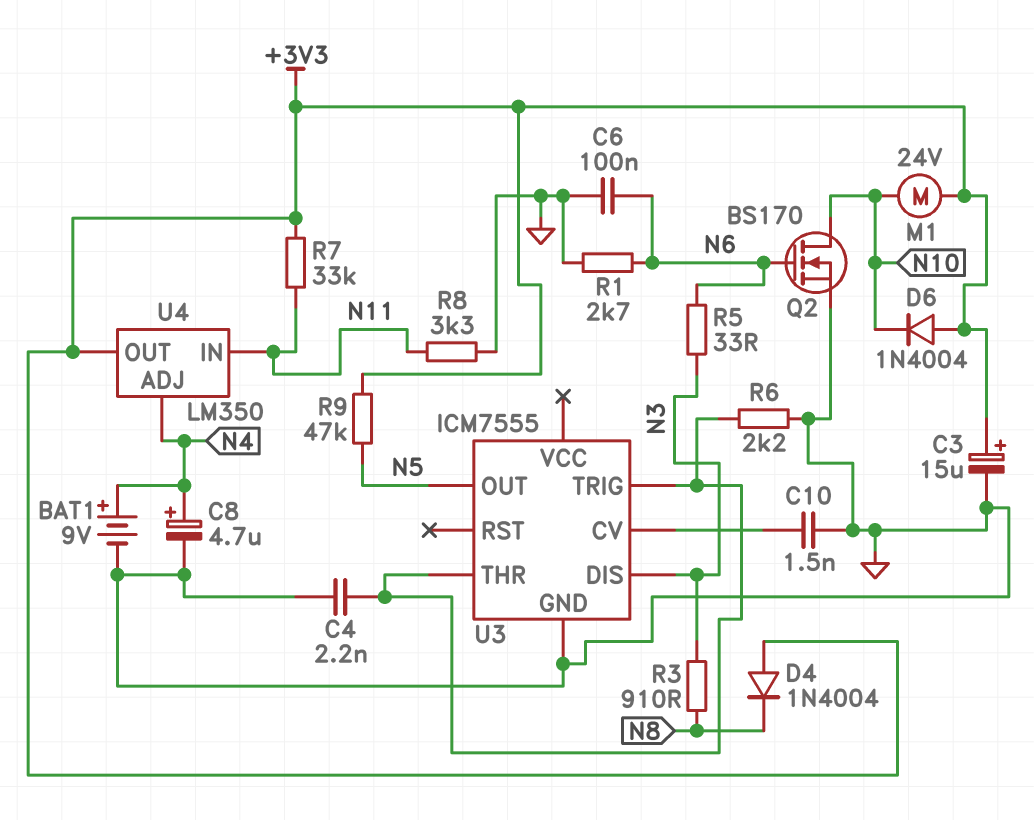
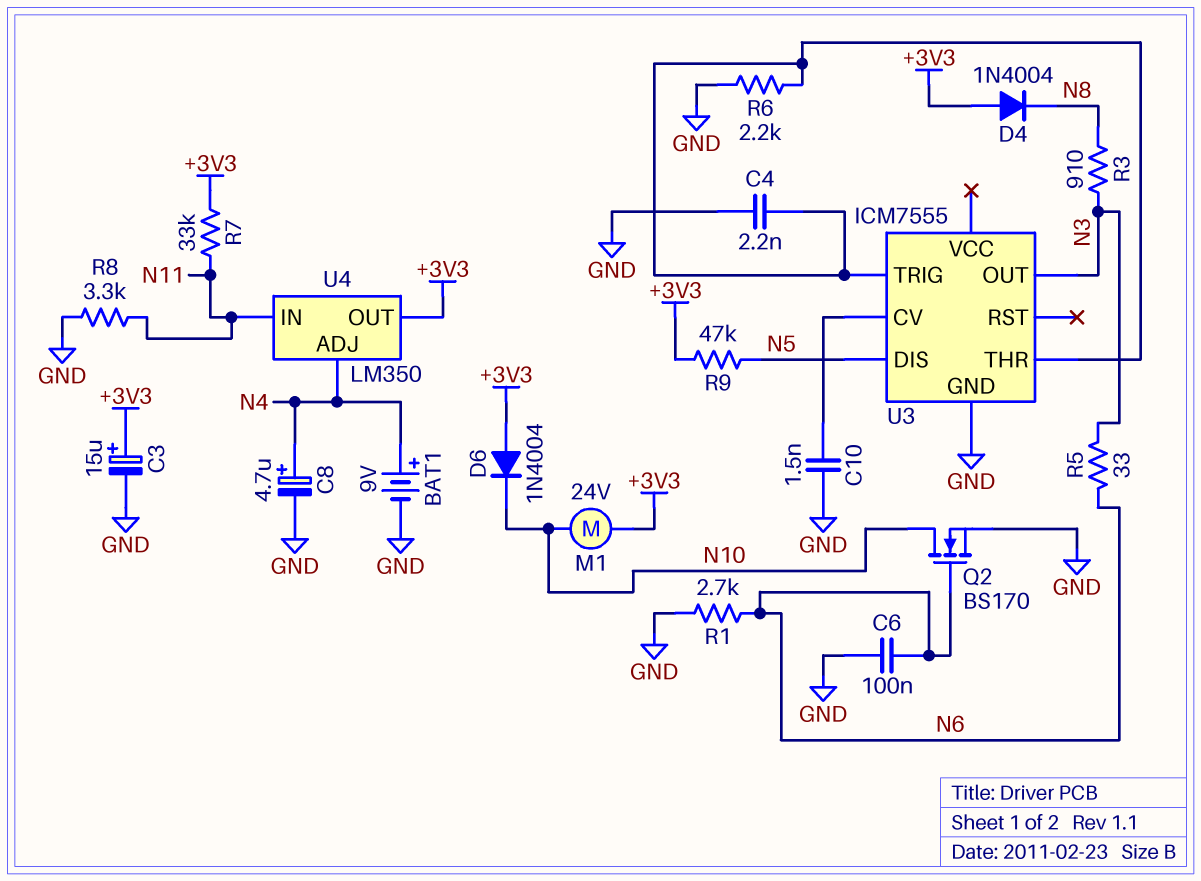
U3 pin DIS: N3 -> N5
U3 pin OUT: N5 -> N3

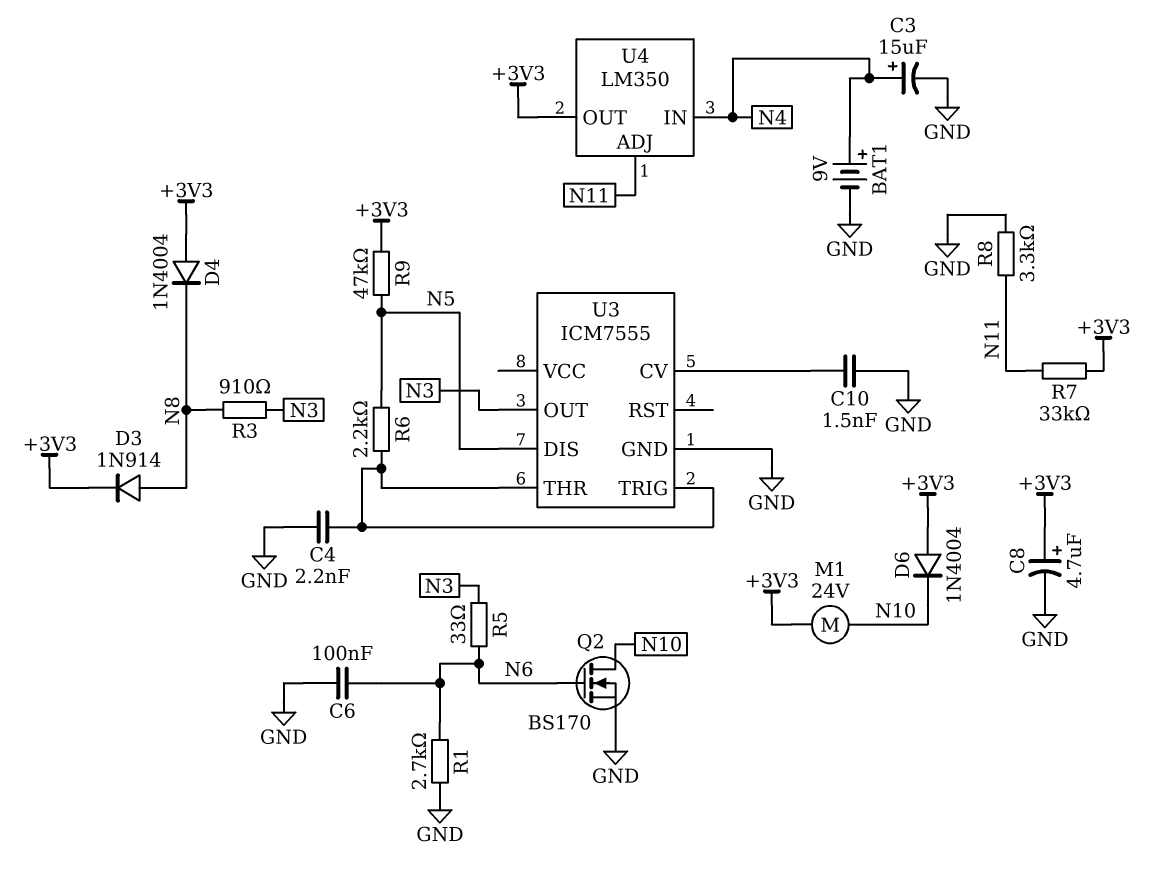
C3: 15uF (plus +3V3, minus GND) -> 15uF (plus N4, minus GND)
C8: 4.7uF (plus N4, minus GND) -> 4.7uF (plus +3V3, minus GND)
D3: none -> diode 1N914 (A N8, K +3V3)
R6: 2.2k (GND, U3/THR) -> 2.2k (N5, U3/THR)
U4 pin ADJ: N4 -> N11
U4 pin IN: N11 -> N4

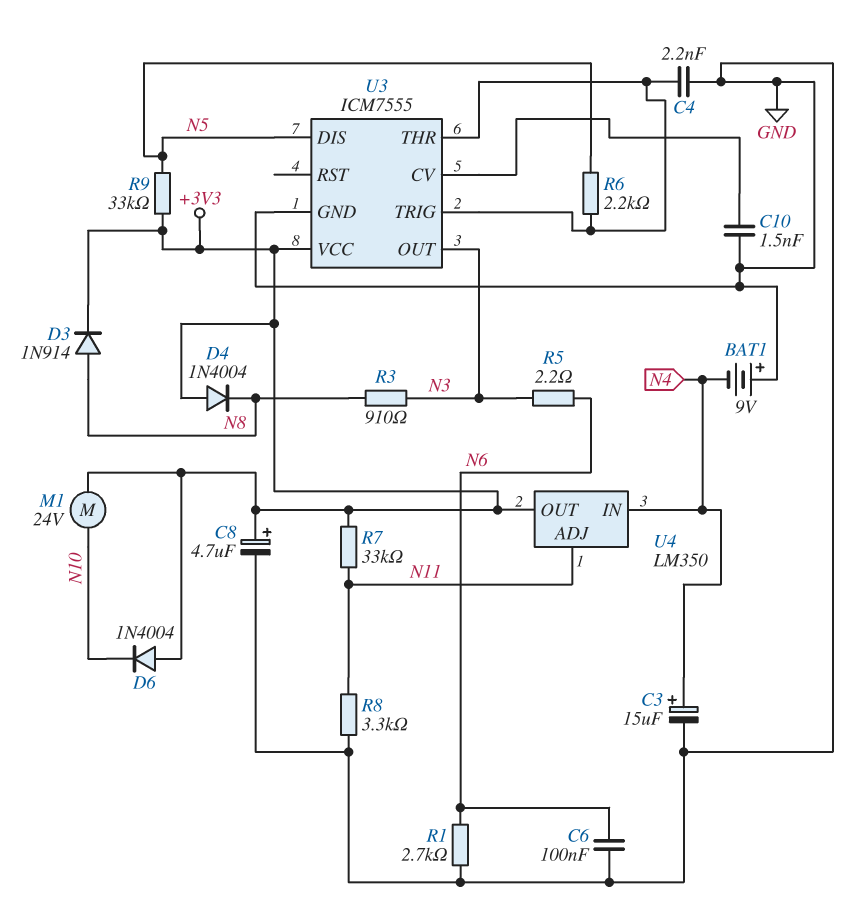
BAT1: 9V (plus N4, minus GND) -> 9V (plus GND, minus N4)
Q2: NMOS BS170 (G N6, D N10, S GND) -> none
R5: 33 (N3, N6) -> 2.2 (N3, N6)
R9: 47k (+3V3, N5) -> 33k (+3V3, N5)
U3 pin VCC: none -> +3V3

